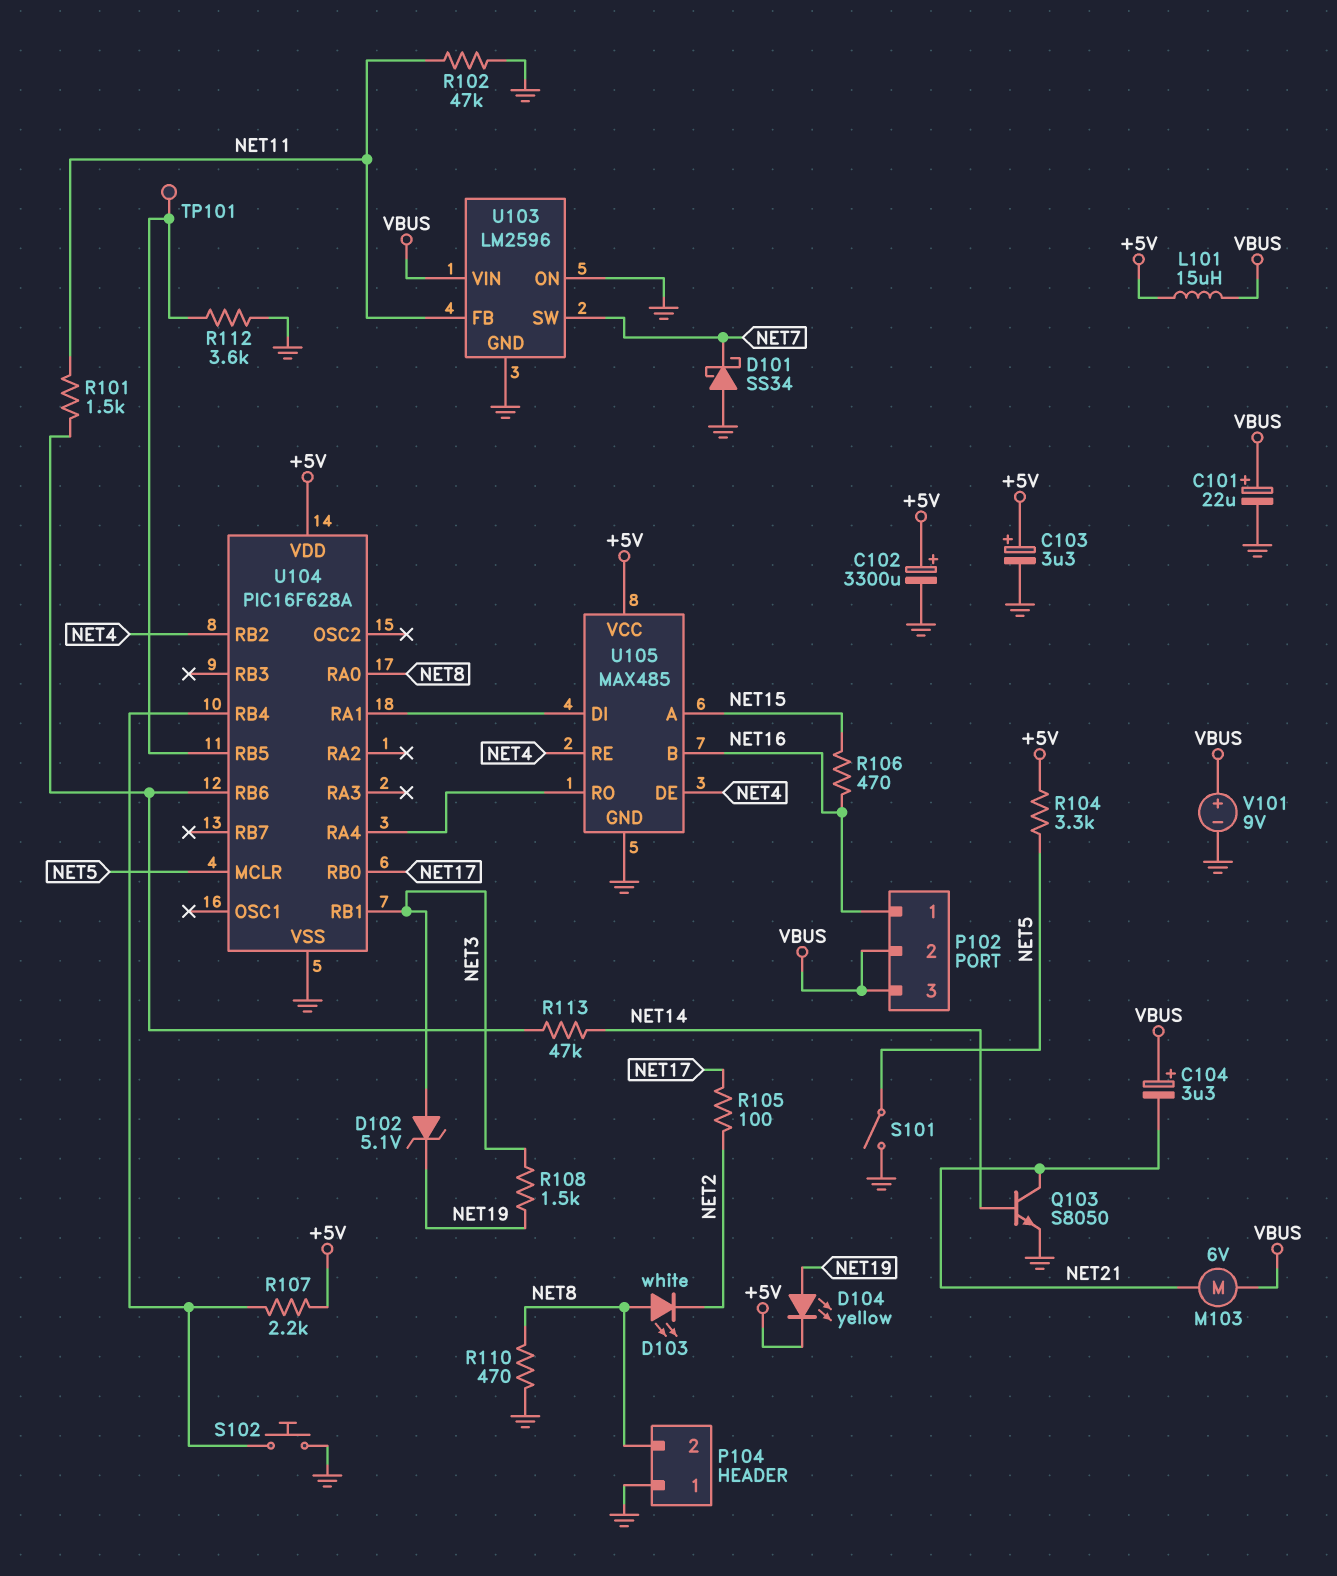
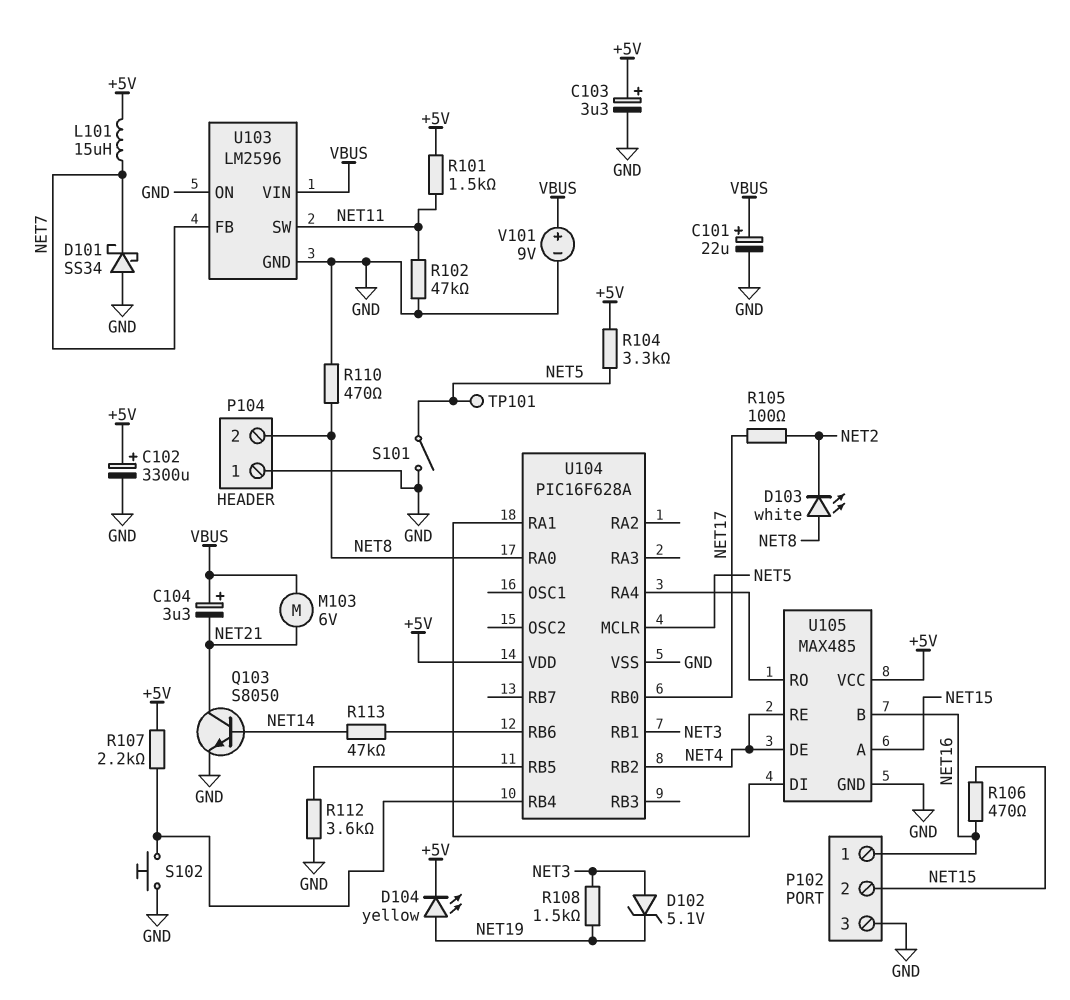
L101: 15uH (+5V, VBUS) -> 15uH (+5V, NET7)
P102 pin 2: VBUS -> NET15
P102 pin 3: VBUS -> GND
R101: 1.5k (NET11, U104/RB6) -> 1.5k (+5V, NET11)
TP101: test point (U104/RB5) -> test point (NET5)
U103 pin FB: NET11 -> NET7
U103 pin SW: NET7 -> NET11

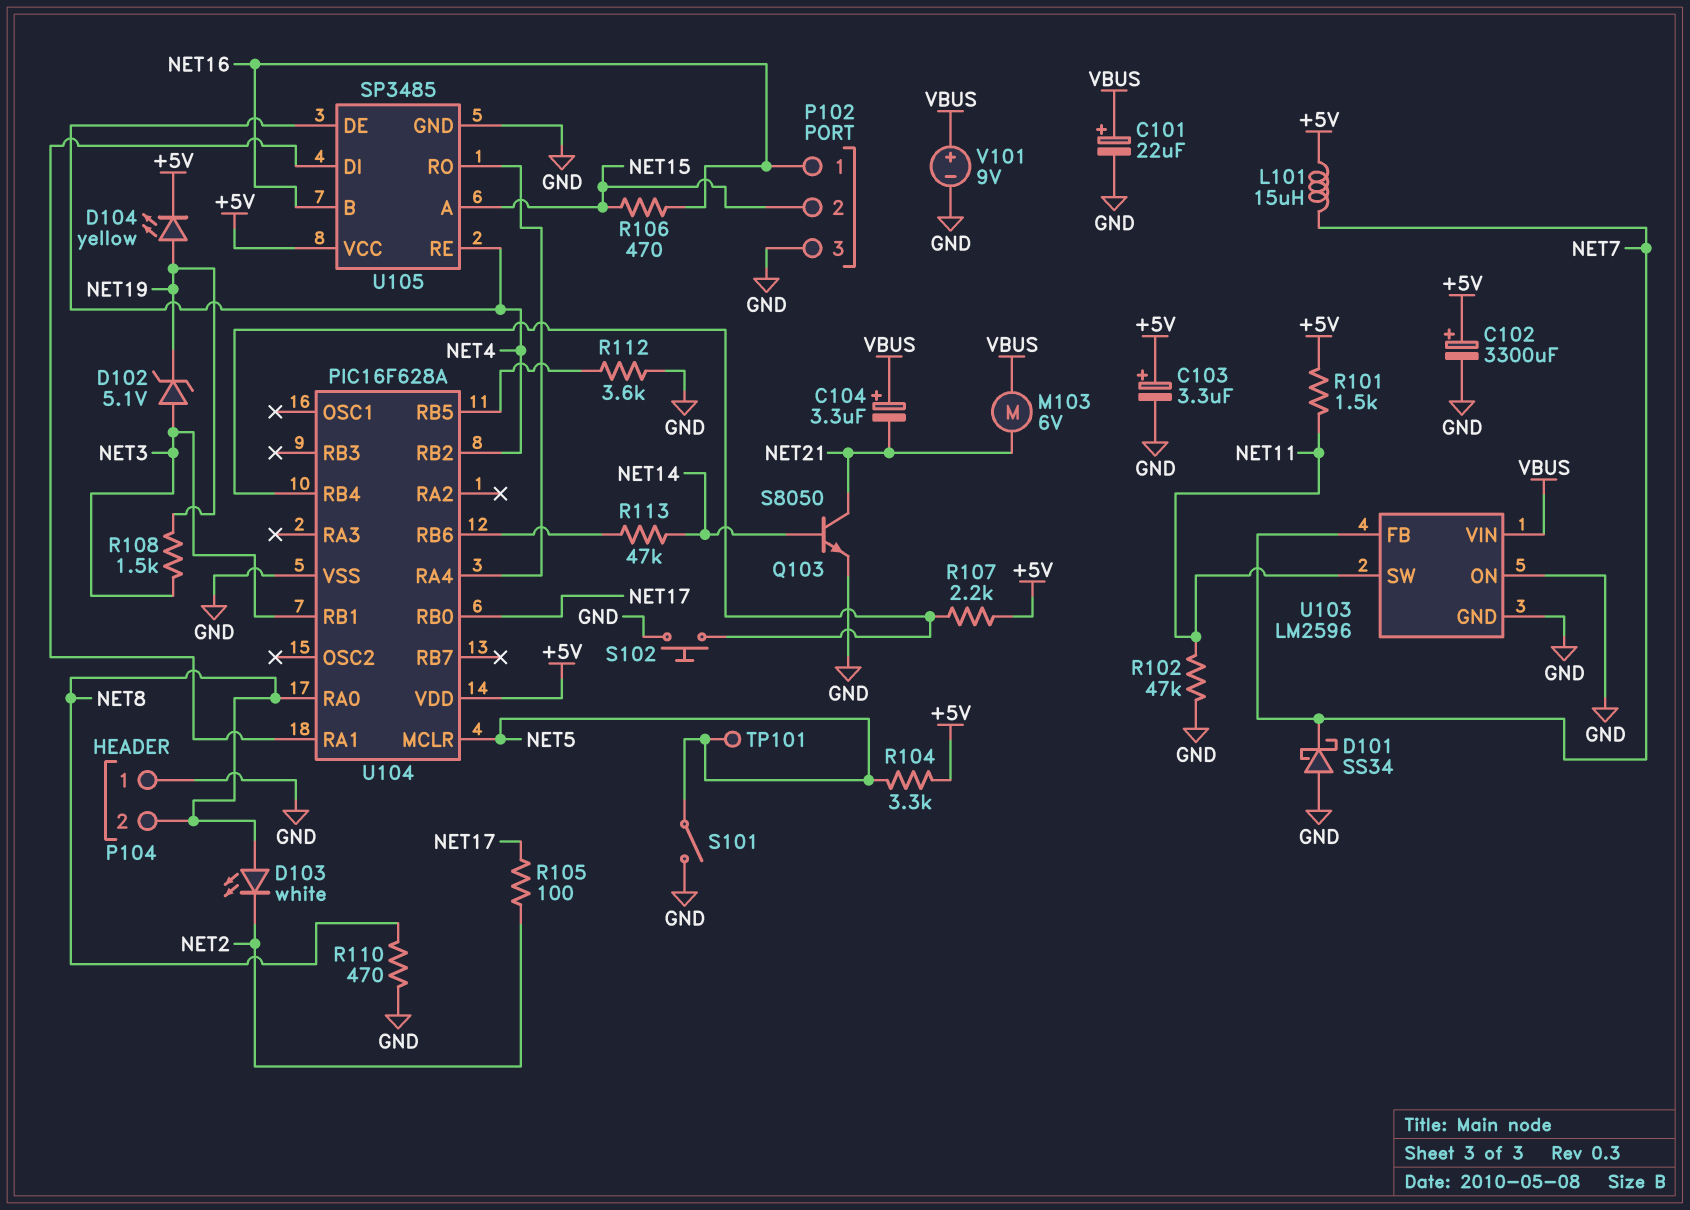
U105: MAX485 -> SP3485

